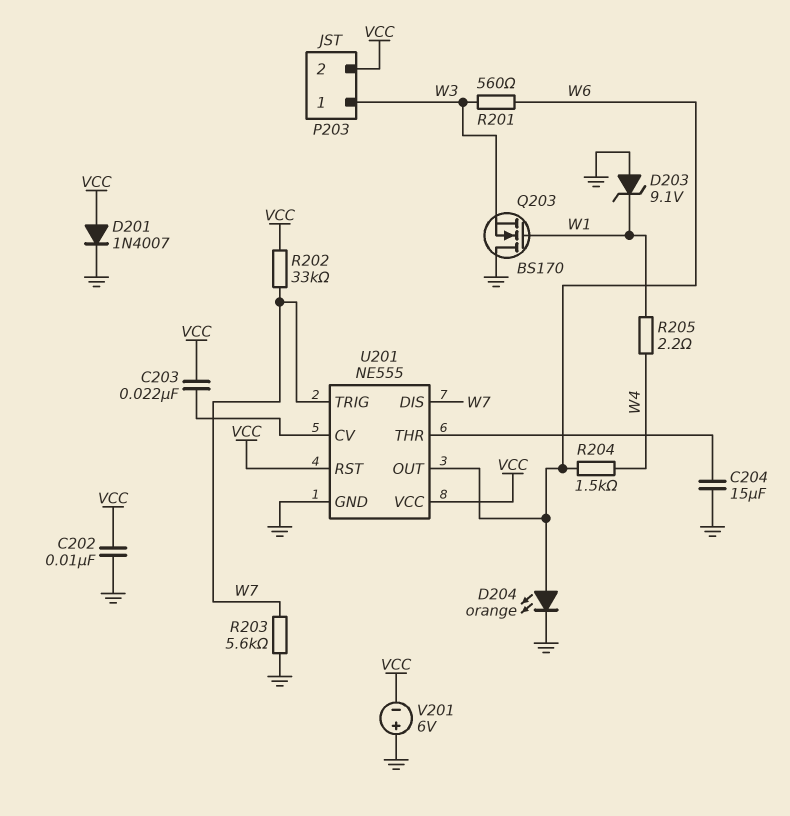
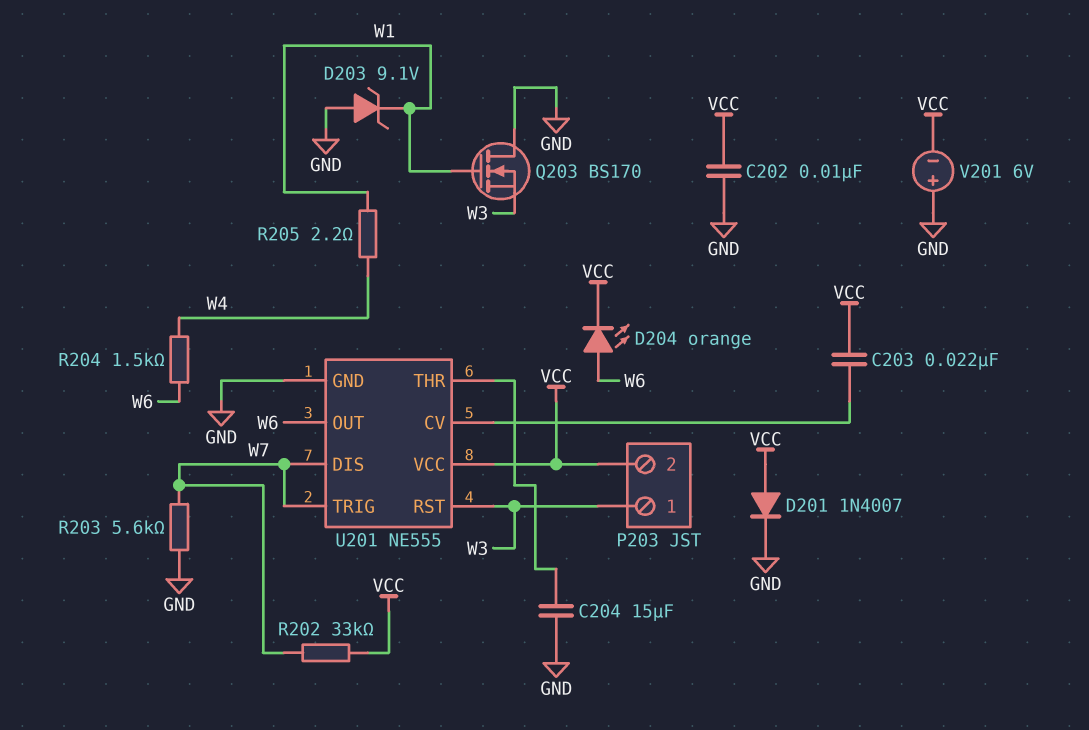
D204: LED orange (A W6, K GND) -> LED orange (A W6, K VCC)
R201: 560 (W3, W6) -> none
U201 pin RST: VCC -> W3

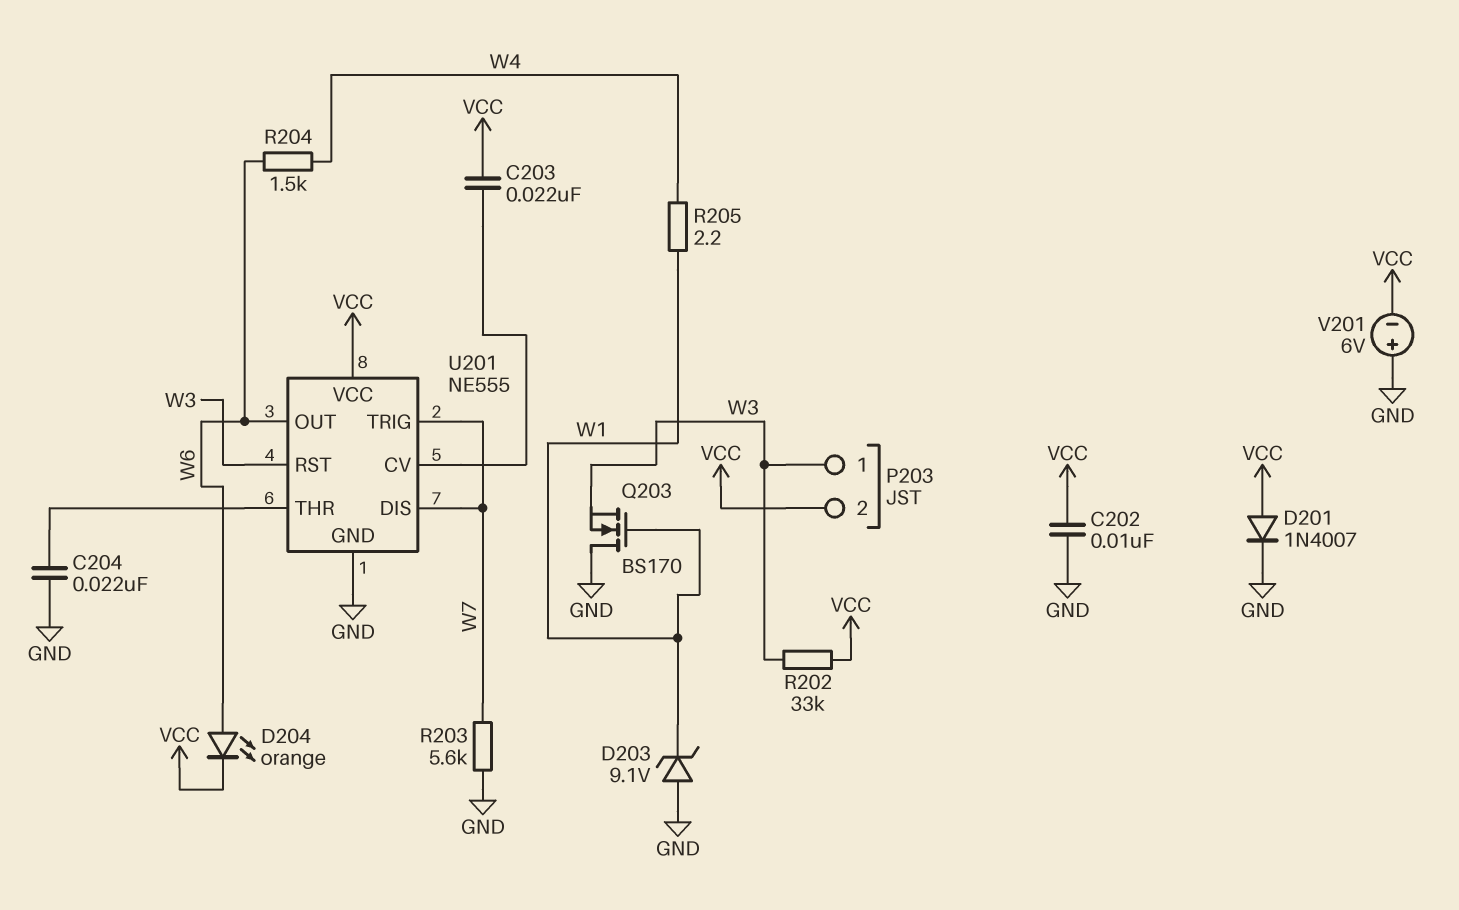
C204: 15uF (GND, U201/THR) -> 22nF (GND, U201/THR)
R202: 33k (VCC, W7) -> 33k (VCC, W3)

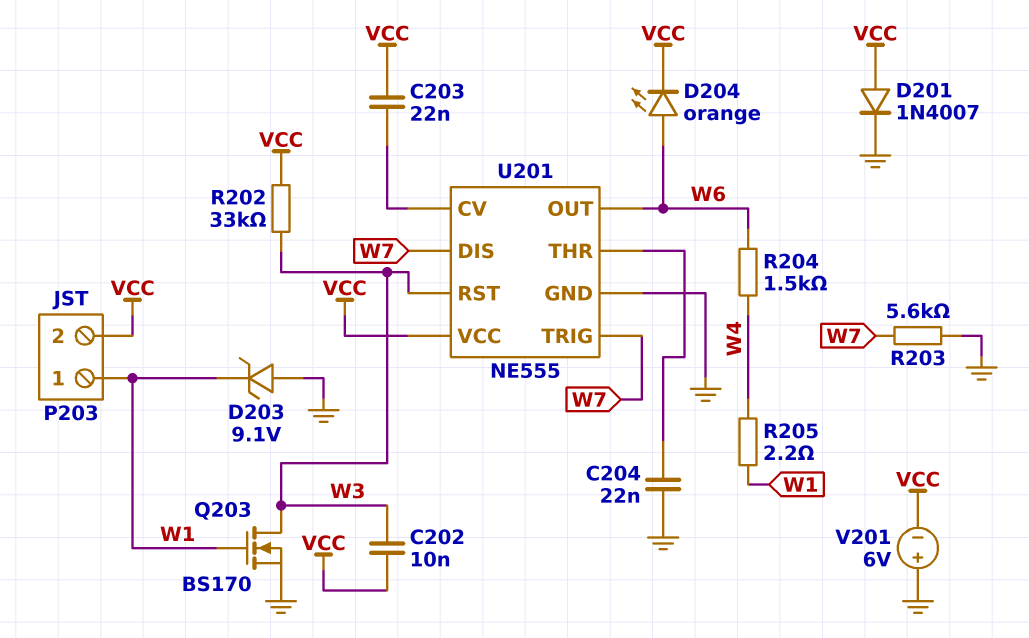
C202: 10nF (GND, VCC) -> 10nF (VCC, W3)
P203 pin 1: W3 -> W1
Q203: NMOS BS170 (G W1, D GND, S W3) -> NMOS BS170 (G W1, D W3, S GND)

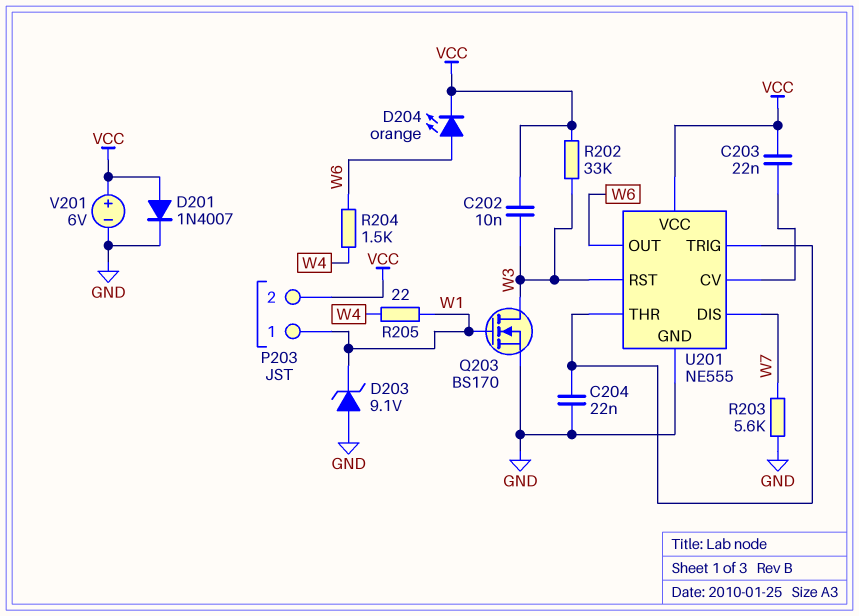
R205: 2.2 (W1, W4) -> 22 (W1, W4)
U201 pin TRIG: W7 -> U201/THR
V201: 6V (plus GND, minus VCC) -> 6V (plus VCC, minus GND)

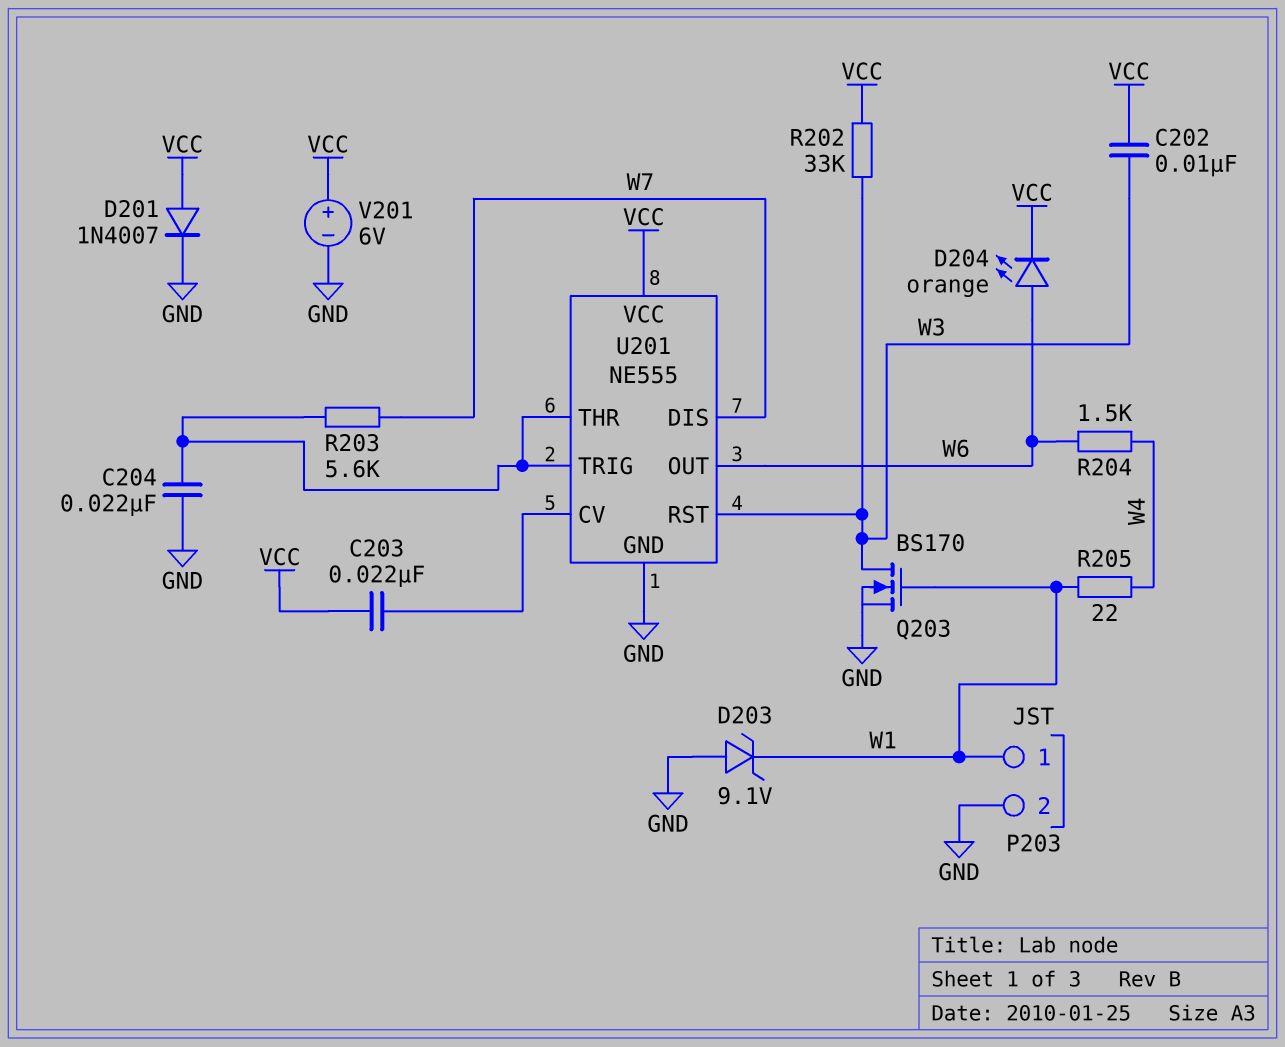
P203 pin 2: VCC -> GND
R203: 5.6k (GND, W7) -> 5.6k (U201/THR, W7)

